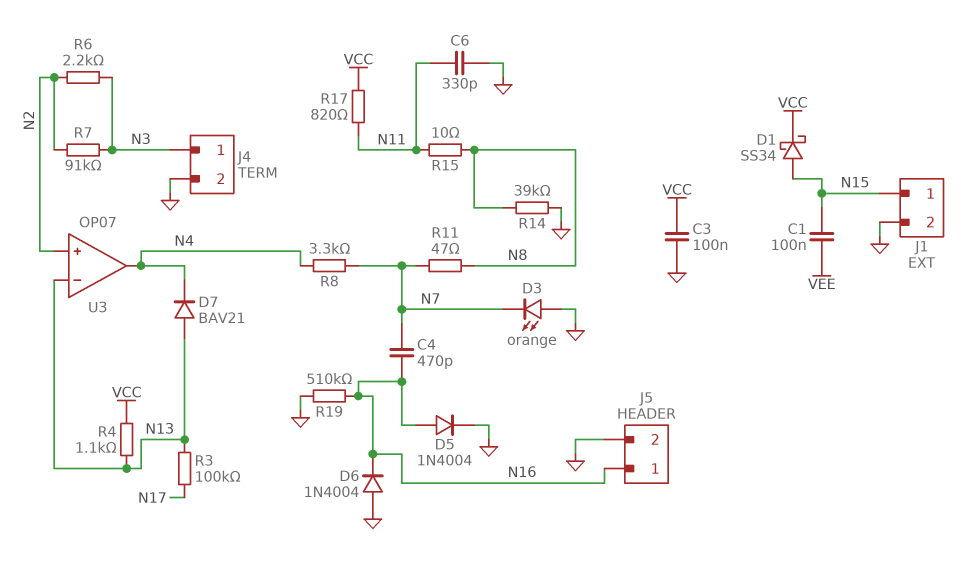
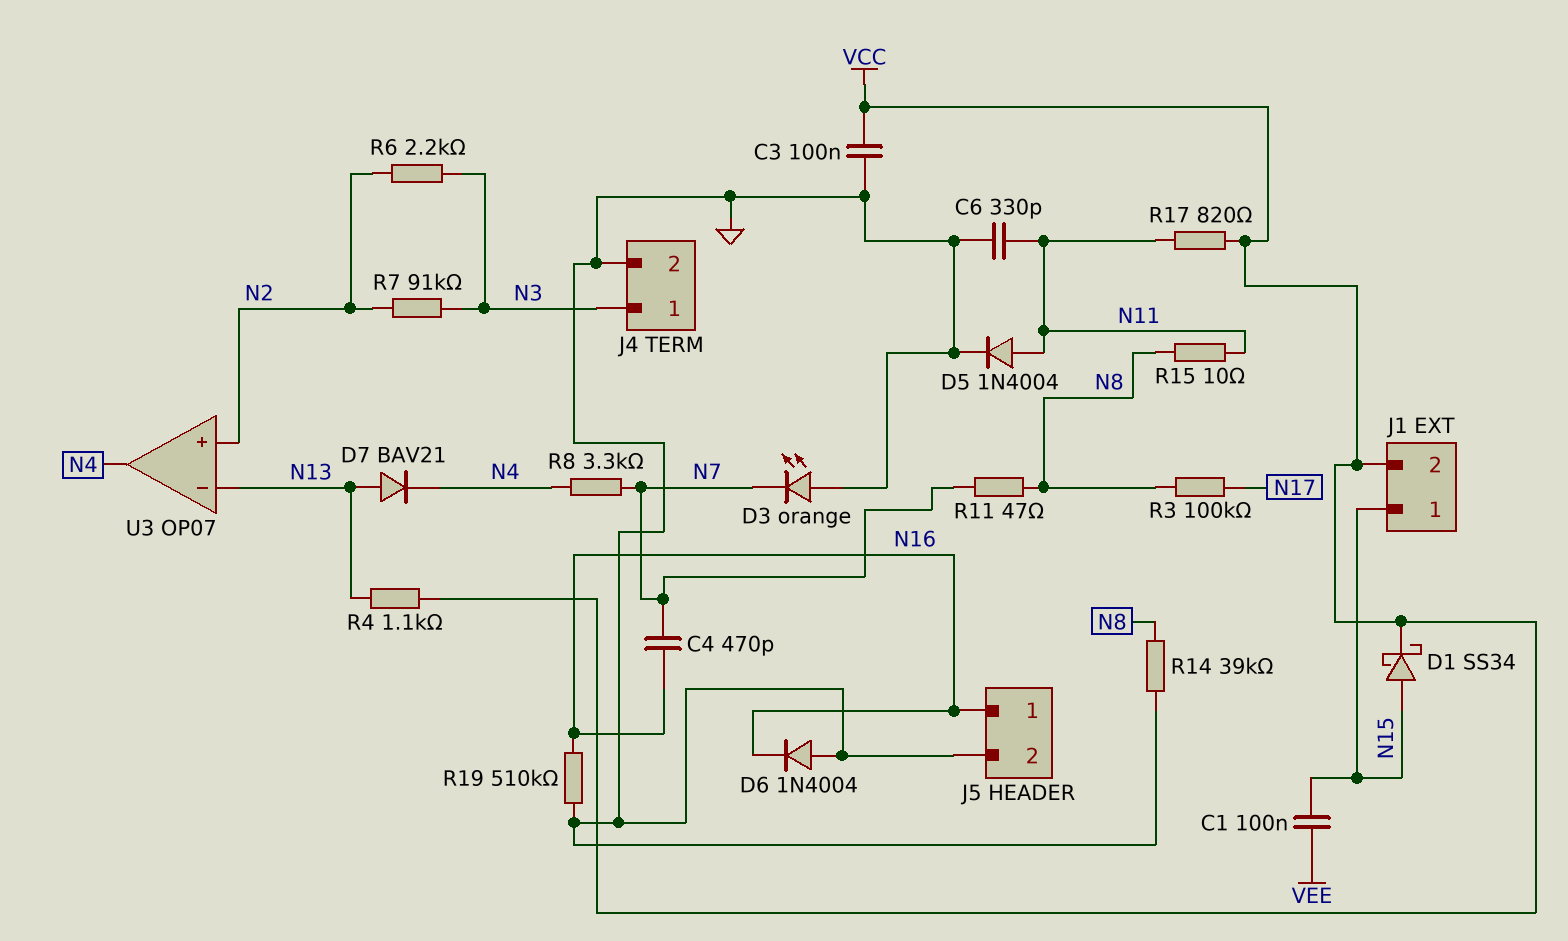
D5: diode 1N4004 (A N16, K GND) -> diode 1N4004 (A N11, K GND)
J1 pin 2: GND -> VCC
R3: 100k (N13, N17) -> 100k (N8, N17)

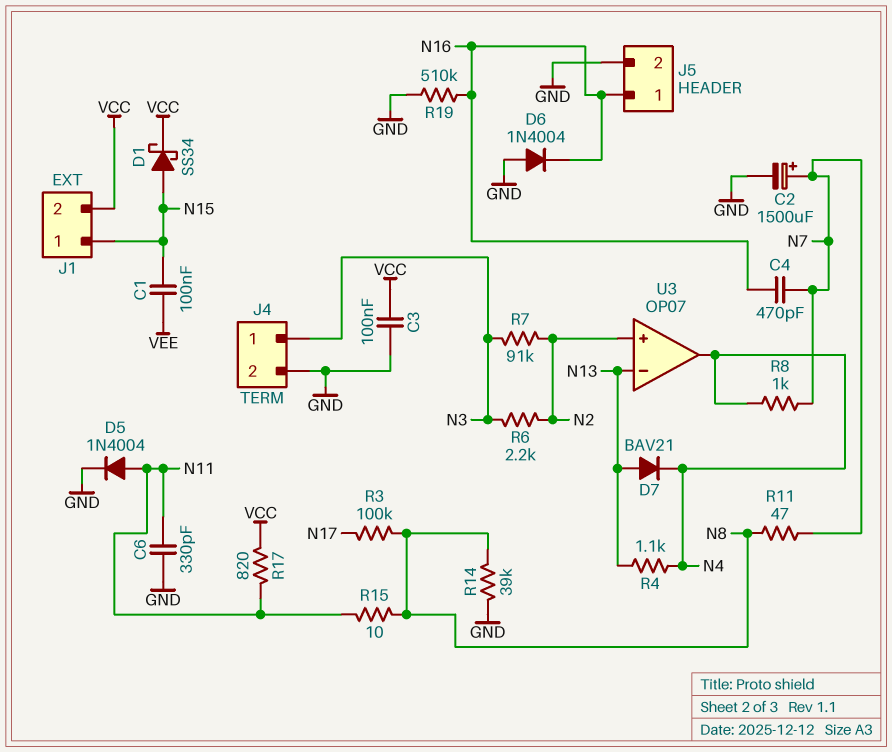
C2: none -> 1500uF (plus N7, minus GND)
D3: LED orange (A GND, K N7) -> none
R4: 1.1k (N13, VCC) -> 1.1k (N4, N13)
R8: 3.3k (N4, N7) -> 1k (N4, N7)

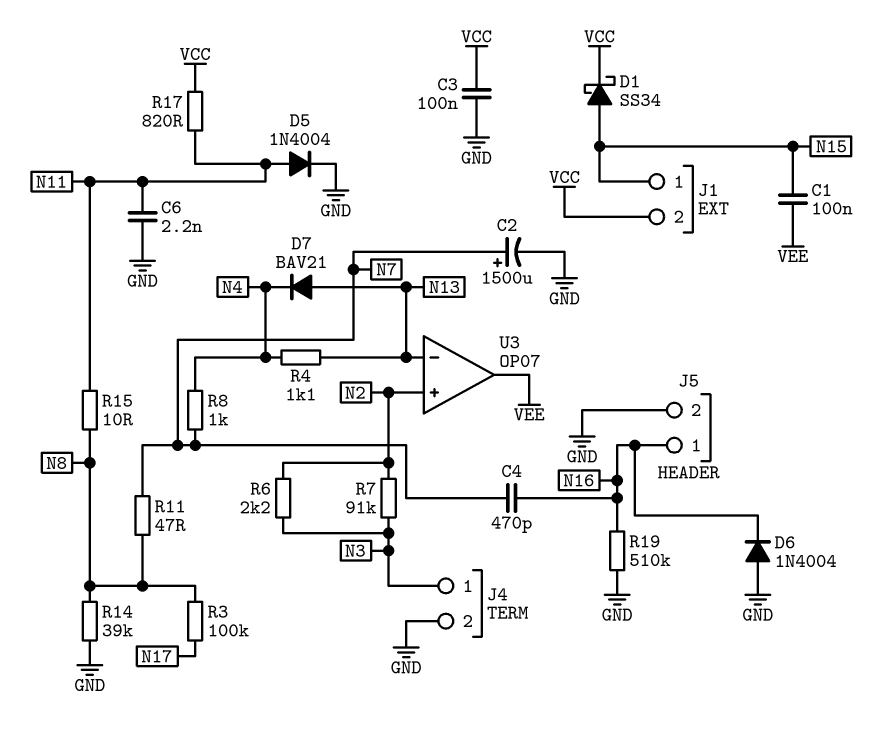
C6: 330pF (GND, N11) -> 2.2nF (GND, N11)
U3 pin out: N4 -> VEE

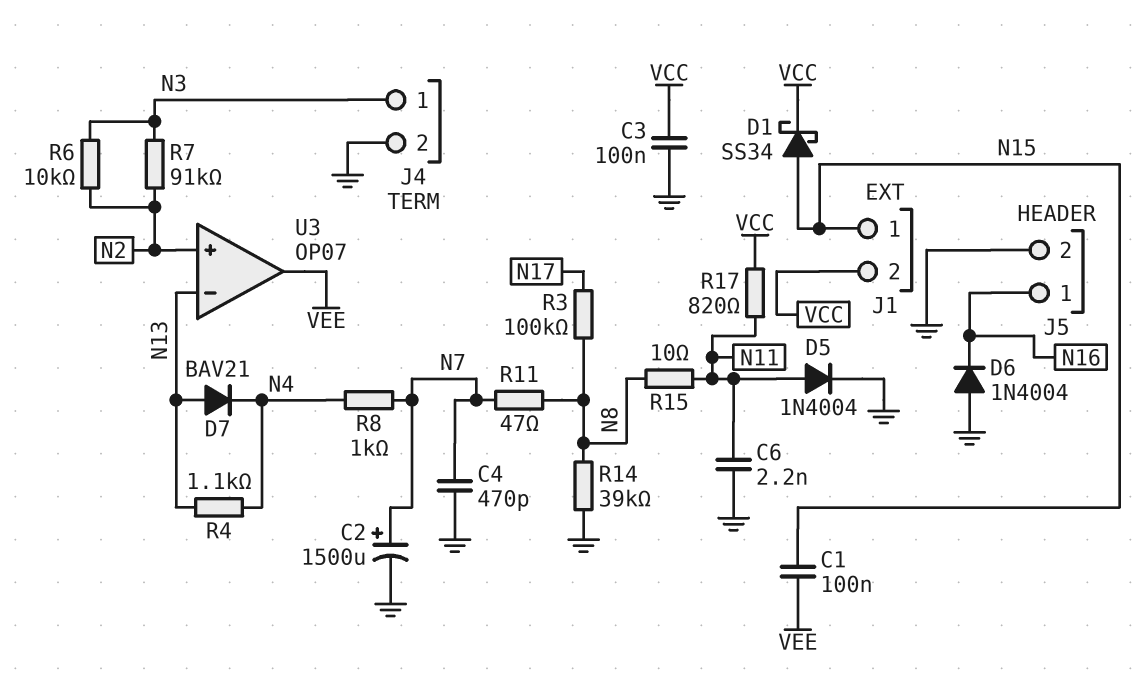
C4: 470pF (N7, N16) -> 470pF (GND, N7)
R6: 2.2k (N2, N3) -> 10k (N2, N3)
R19: 510k (GND, N16) -> none

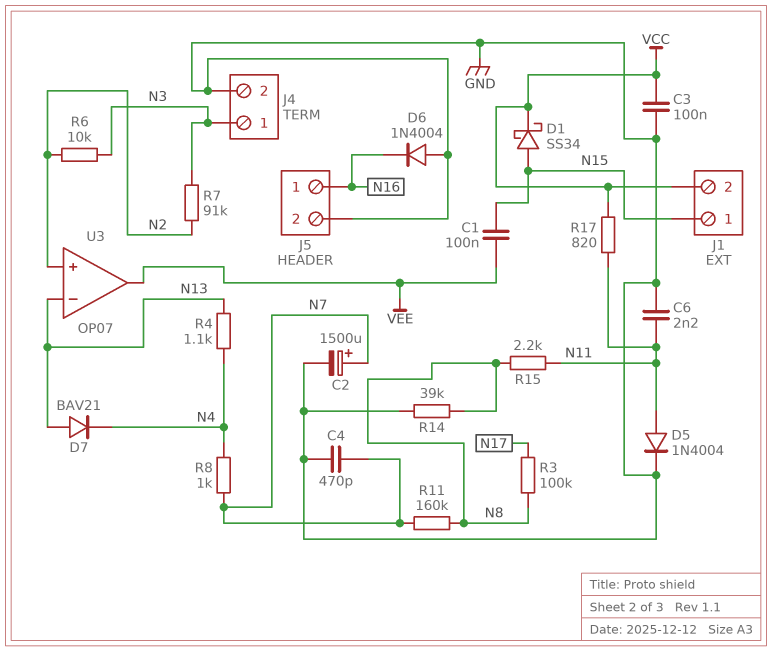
R11: 47 (N7, N8) -> 160k (N7, N8)
R15: 10 (N8, N11) -> 2.2k (N8, N11)

